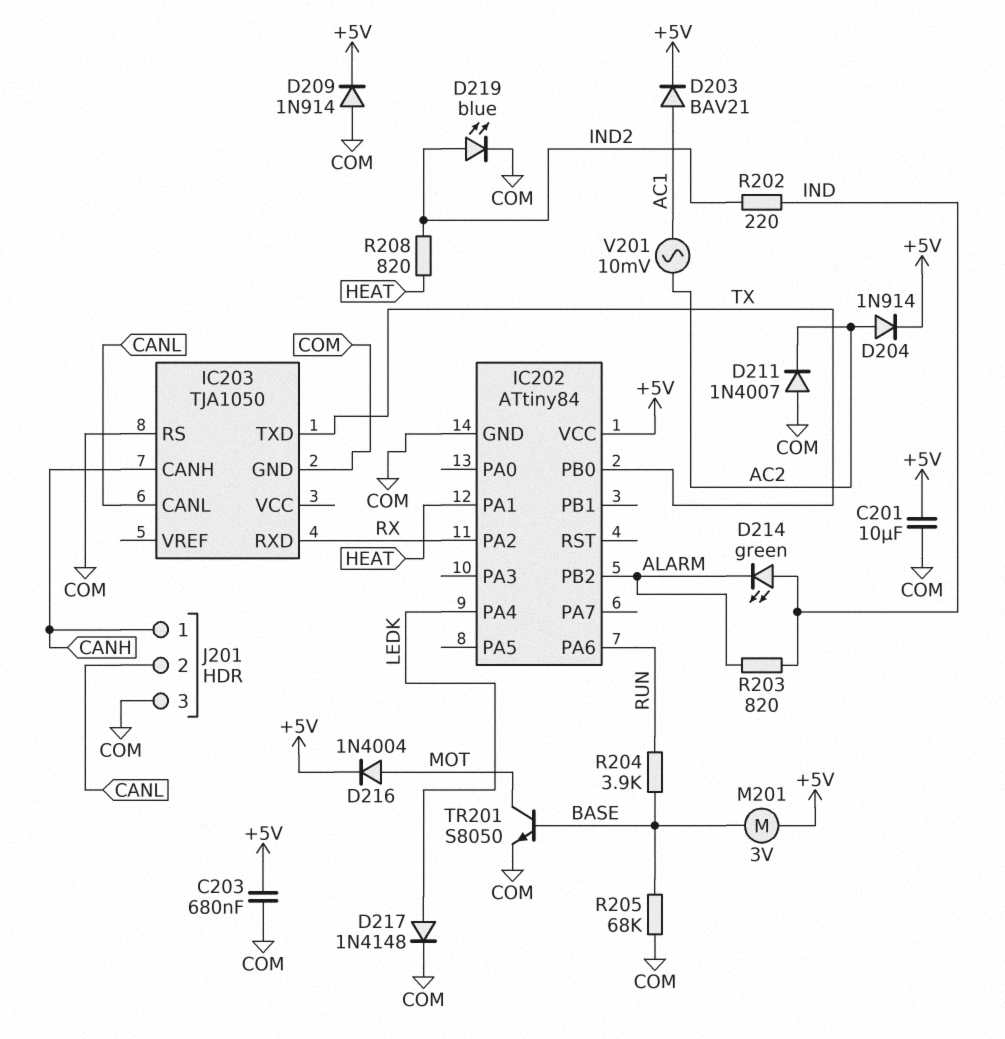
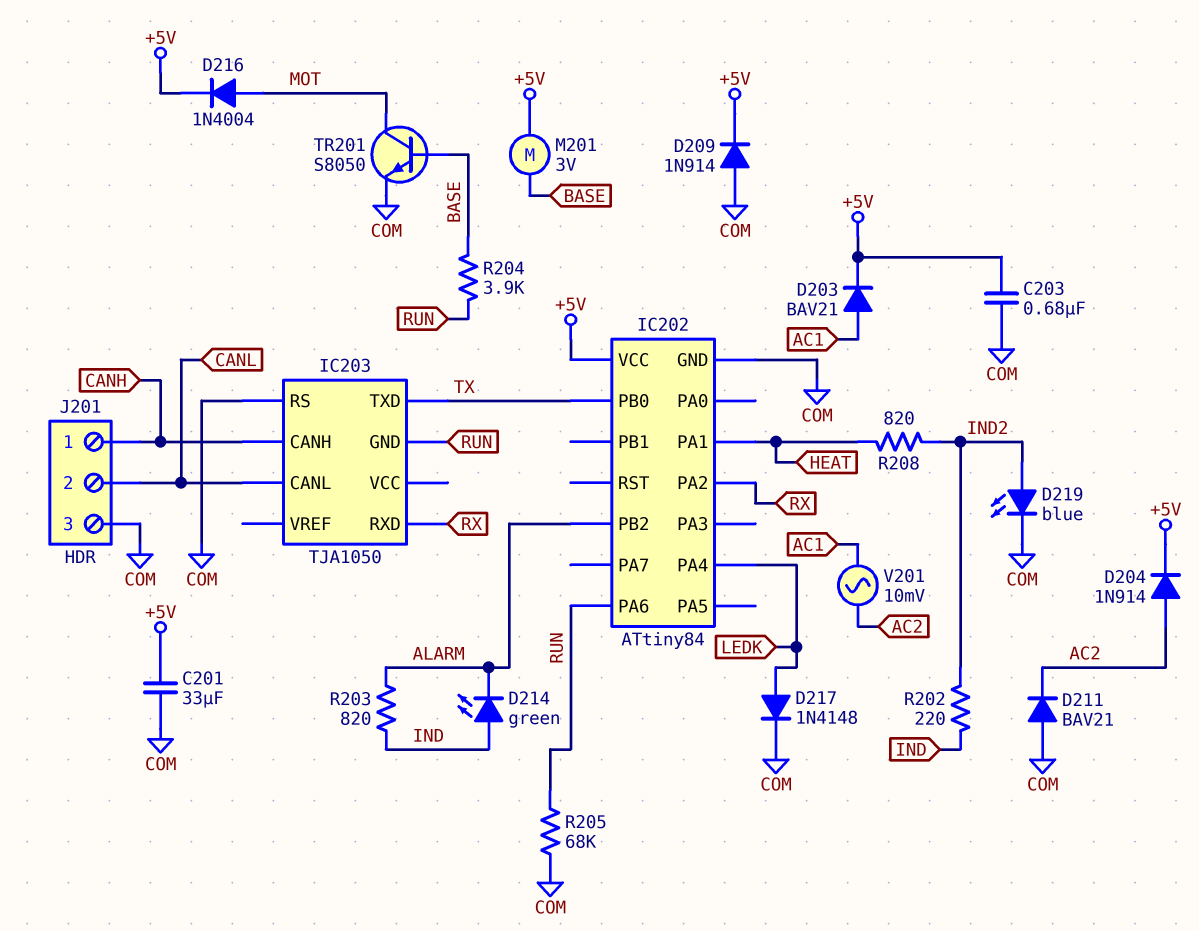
C201: 10uF (+5V, COM) -> 33uF (+5V, COM)
D211: diode 1N4007 (A COM, K AC2) -> diode BAV21 (A COM, K AC2)
IC203 pin GND: COM -> RUN
R205: 68k (BASE, COM) -> 68k (COM, RUN)

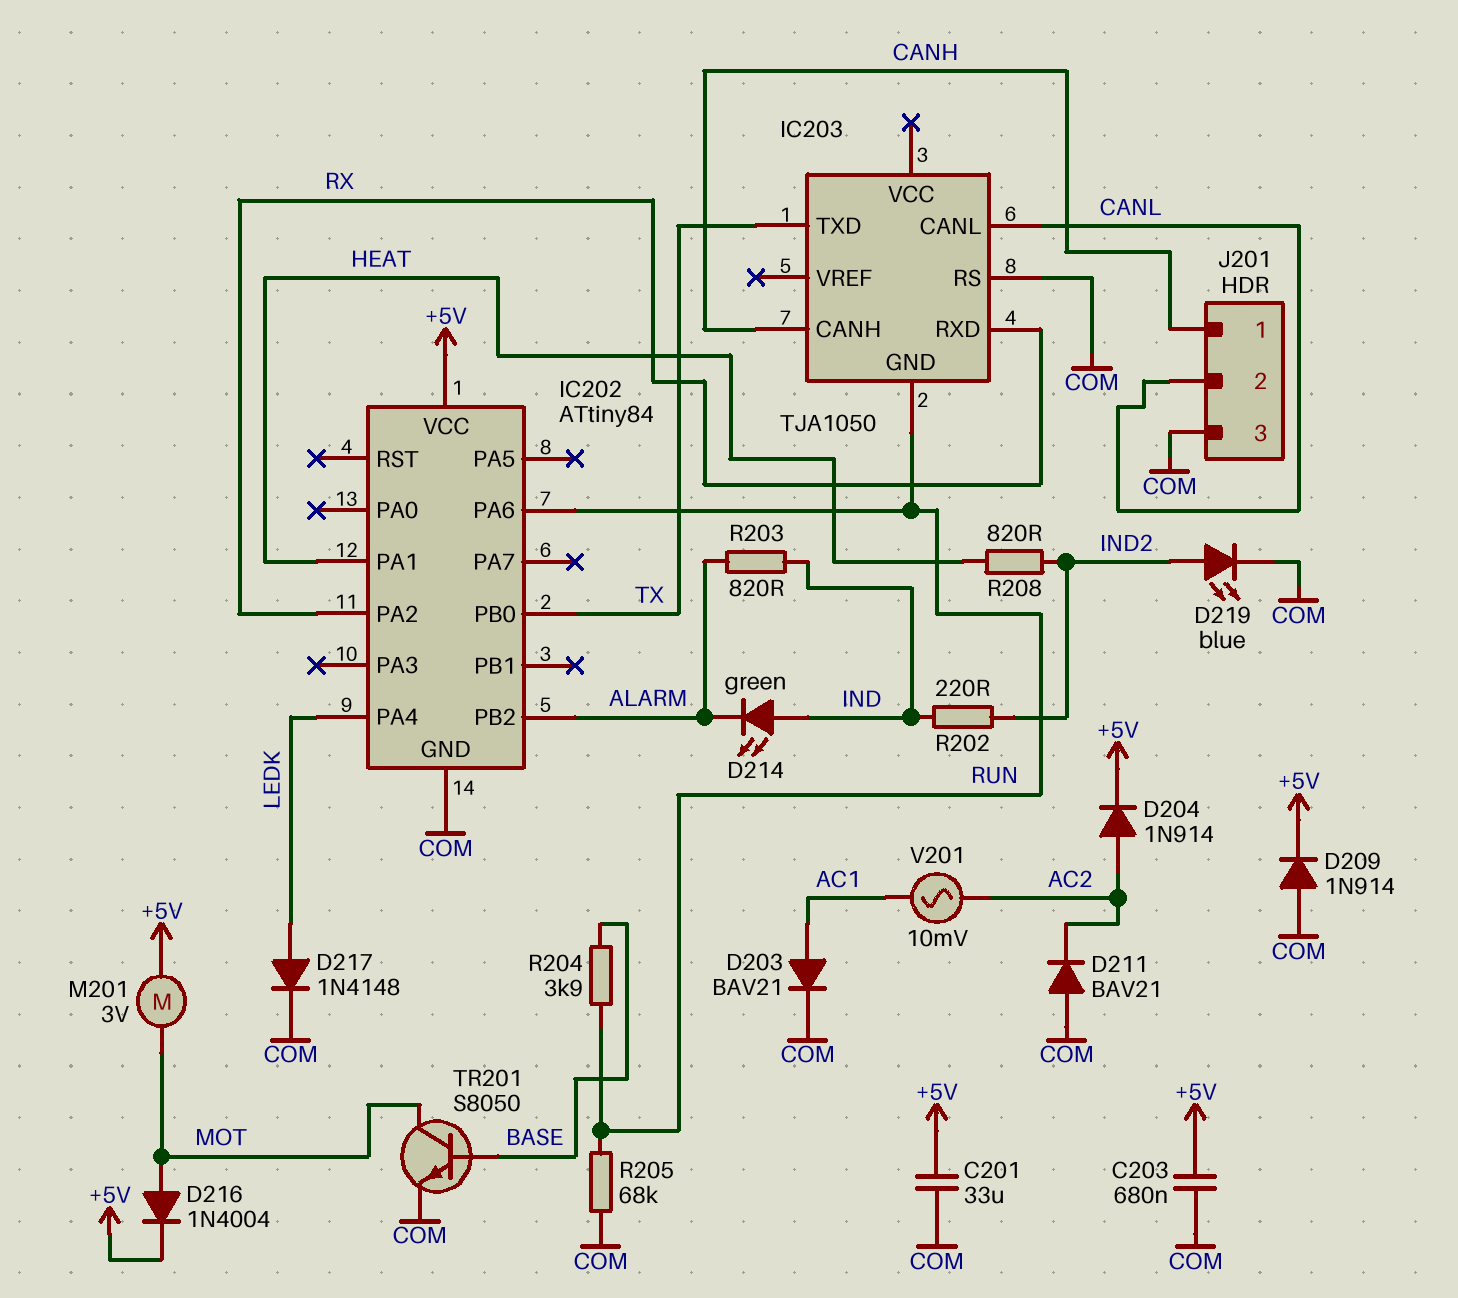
D203: diode BAV21 (A AC1, K +5V) -> diode BAV21 (A AC1, K COM)
M201: motor 3V (+5V, BASE) -> motor 3V (+5V, MOT)

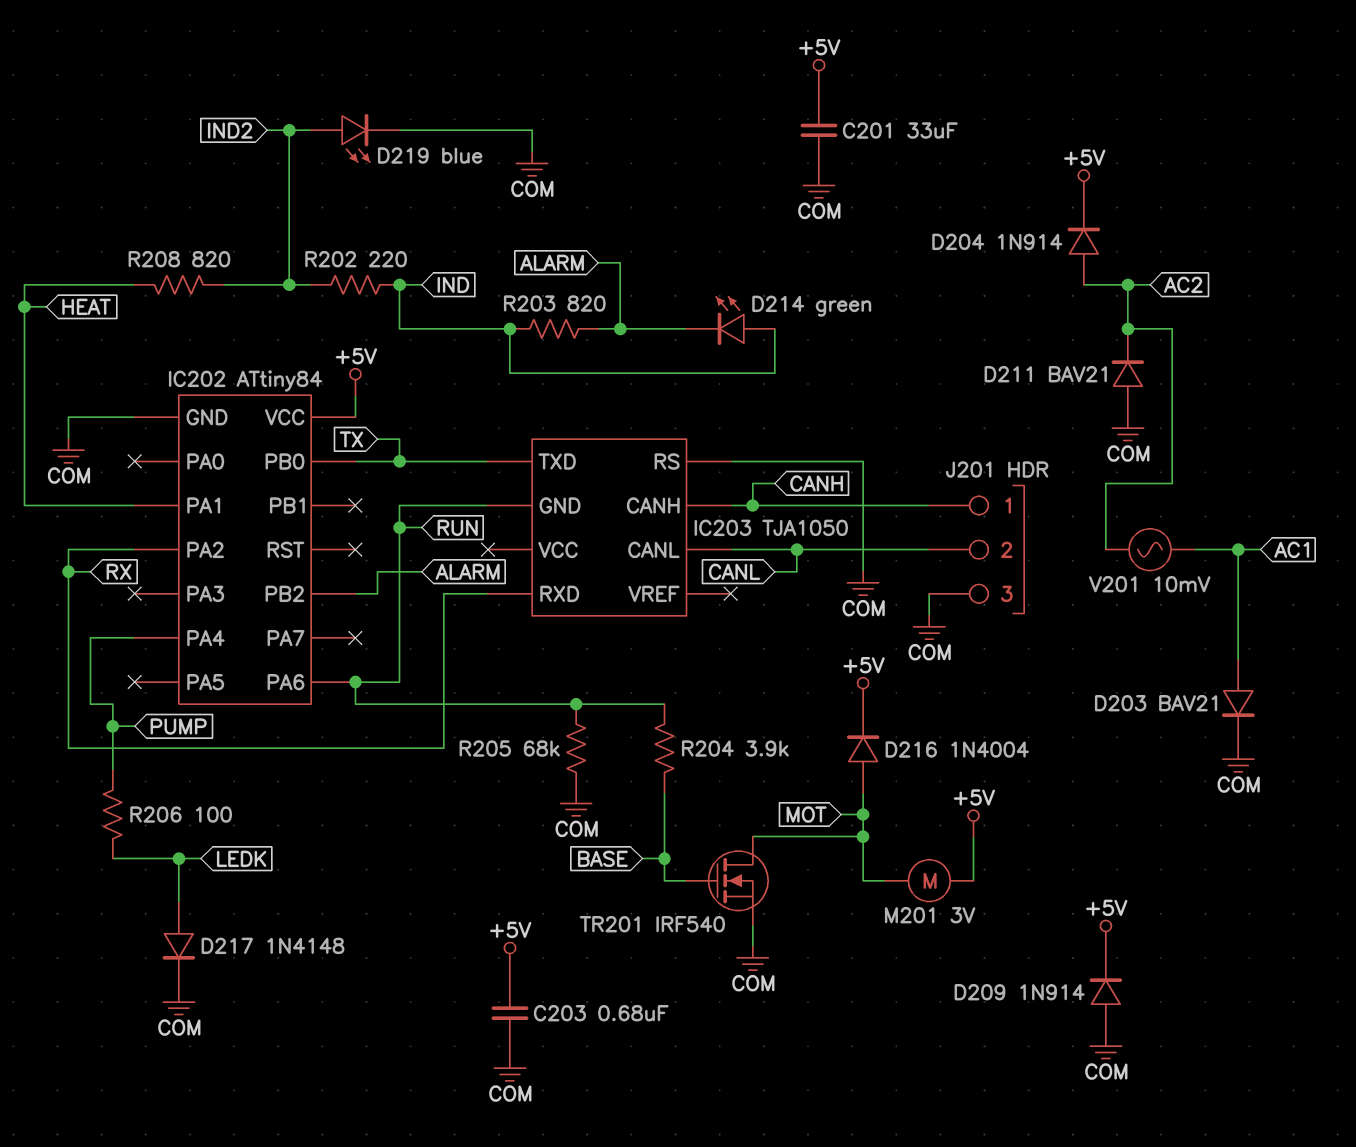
IC202 pin PA4: LEDK -> PUMP
R206: none -> 100 (LEDK, PUMP)
TR201: NPN S8050 (B BASE, C MOT, E COM) -> NMOS IRF540 (G BASE, D MOT, S COM)

